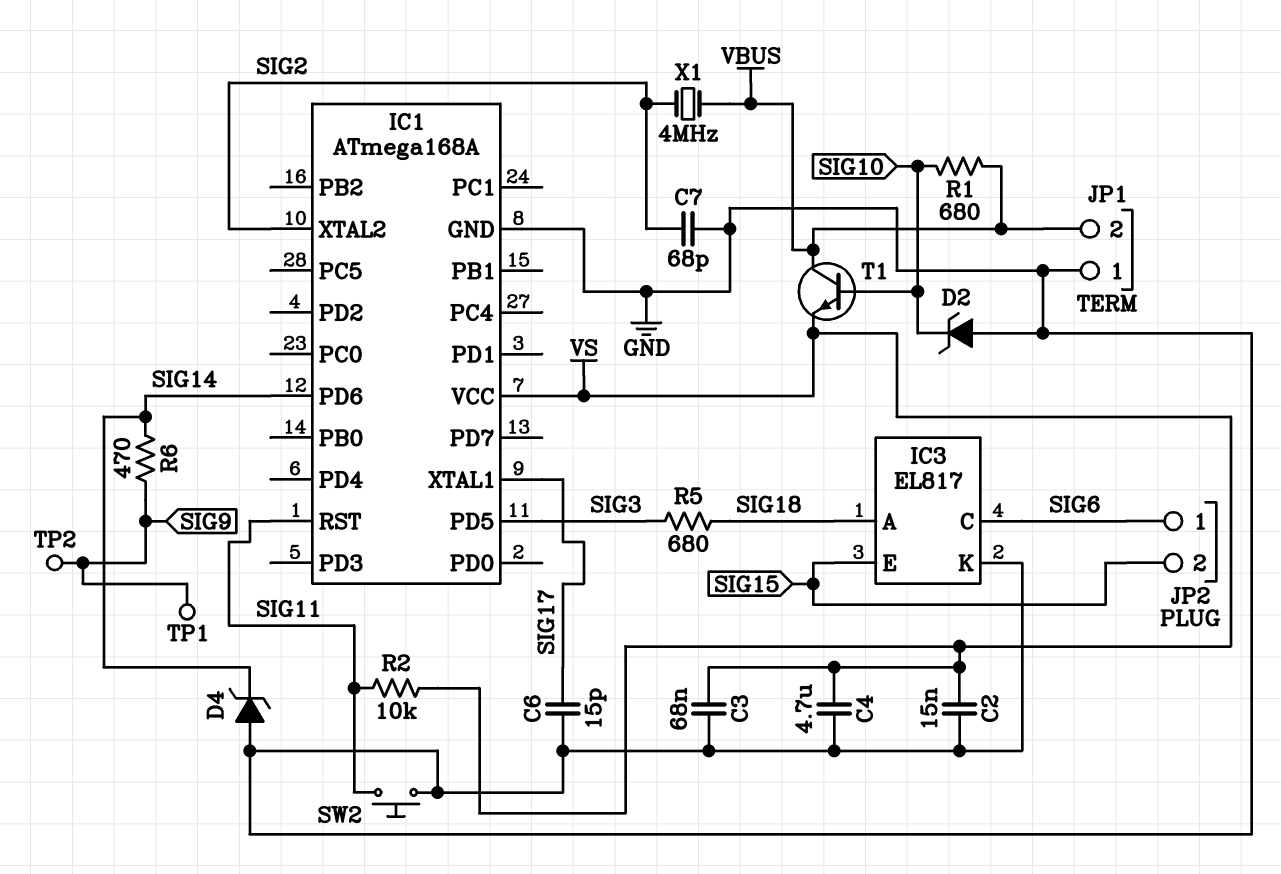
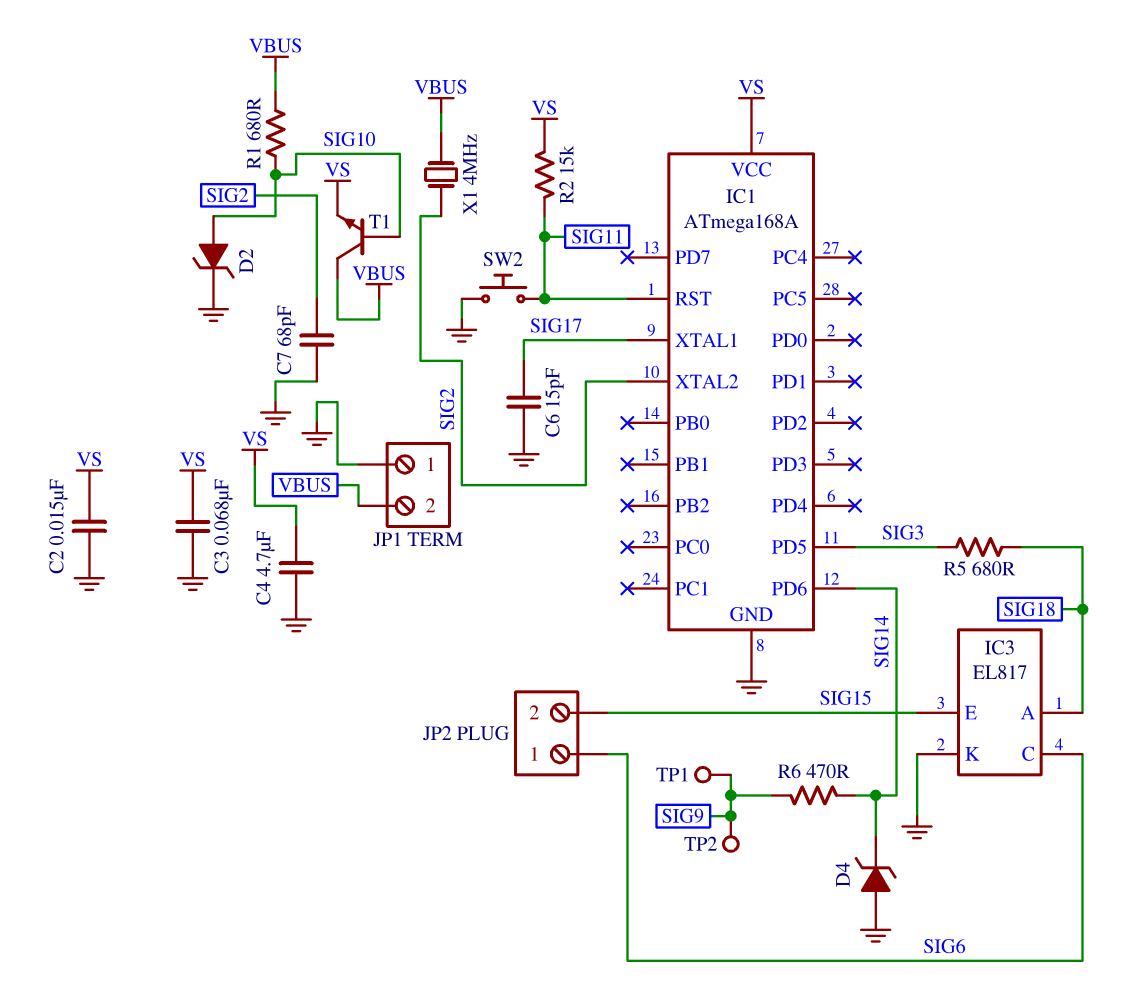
D2: zener (A GND, K SIG10) -> zener (A SIG10, K GND)
R2: 10k (SIG11, VS) -> 15k (SIG11, VS)

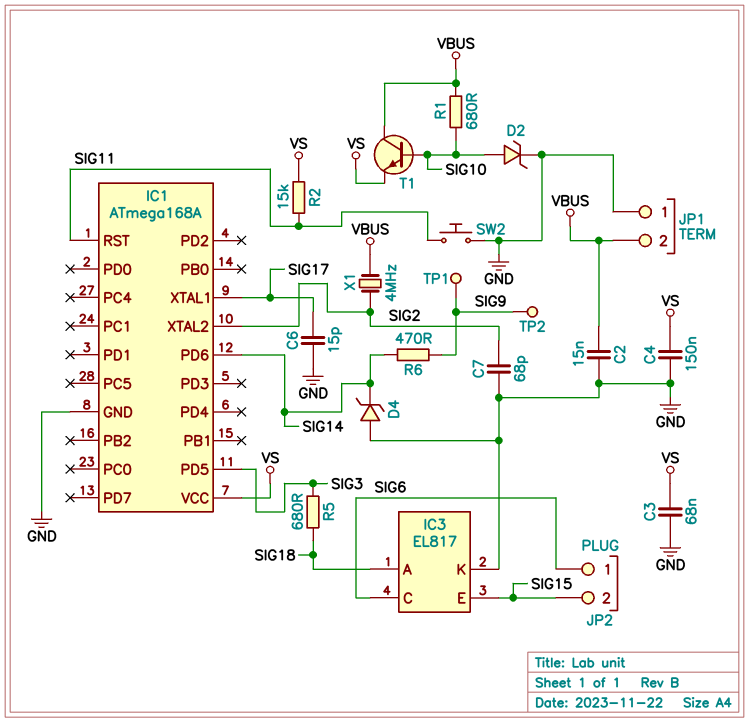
C2: 15nF (GND, VS) -> 15nF (GND, VBUS)
C4: 4.7uF (GND, VS) -> 150nF (GND, VS)

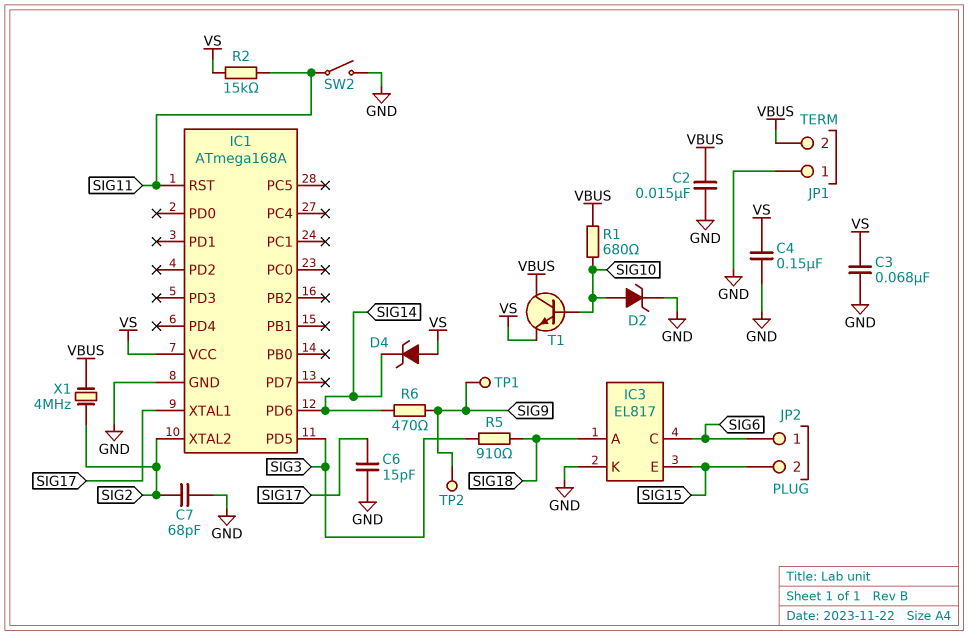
D4: zener (A GND, K SIG14) -> zener (A VS, K SIG14)
R5: 680 (SIG3, SIG18) -> 910 (SIG3, SIG18)
SW2: button (GND, SIG11) -> switch (GND, SIG11)

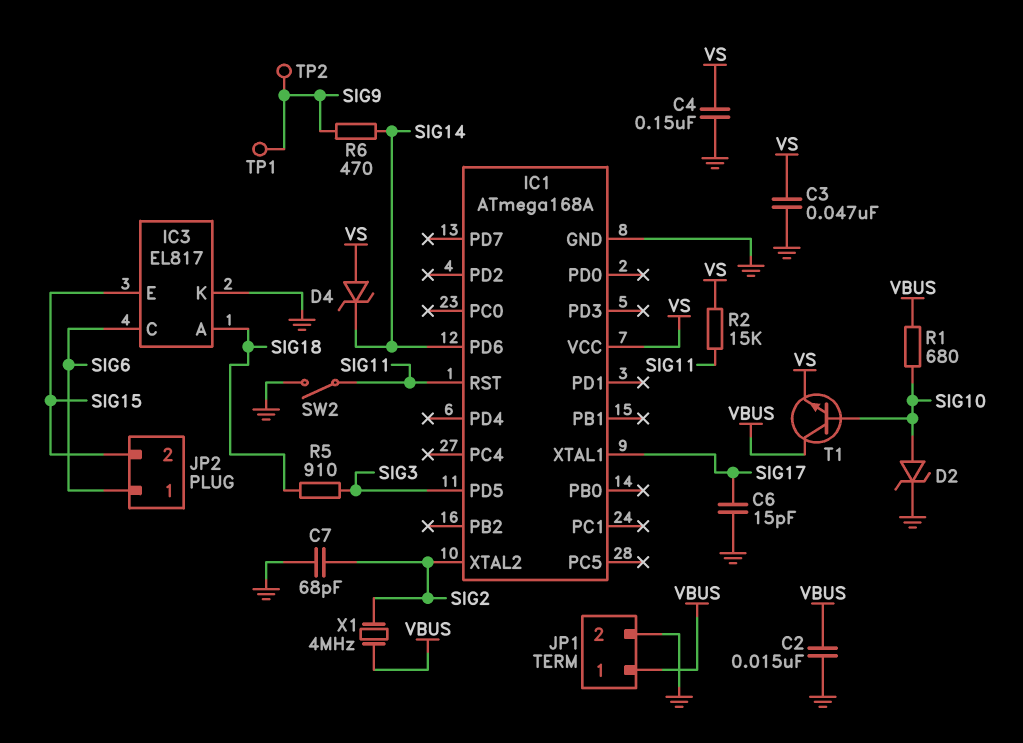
C3: 68nF (GND, VS) -> 47nF (GND, VS)
JP1 pin 1: GND -> VBUS
JP1 pin 2: VBUS -> GND

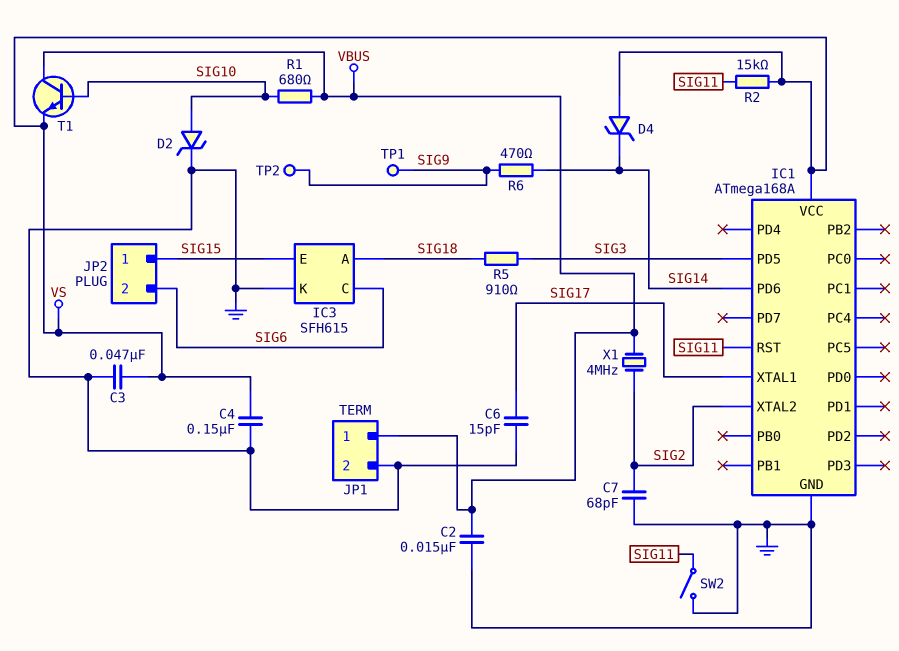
IC3: EL817 -> SFH615
JP2 pin 1: SIG6 -> SIG15
JP2 pin 2: SIG15 -> SIG6

